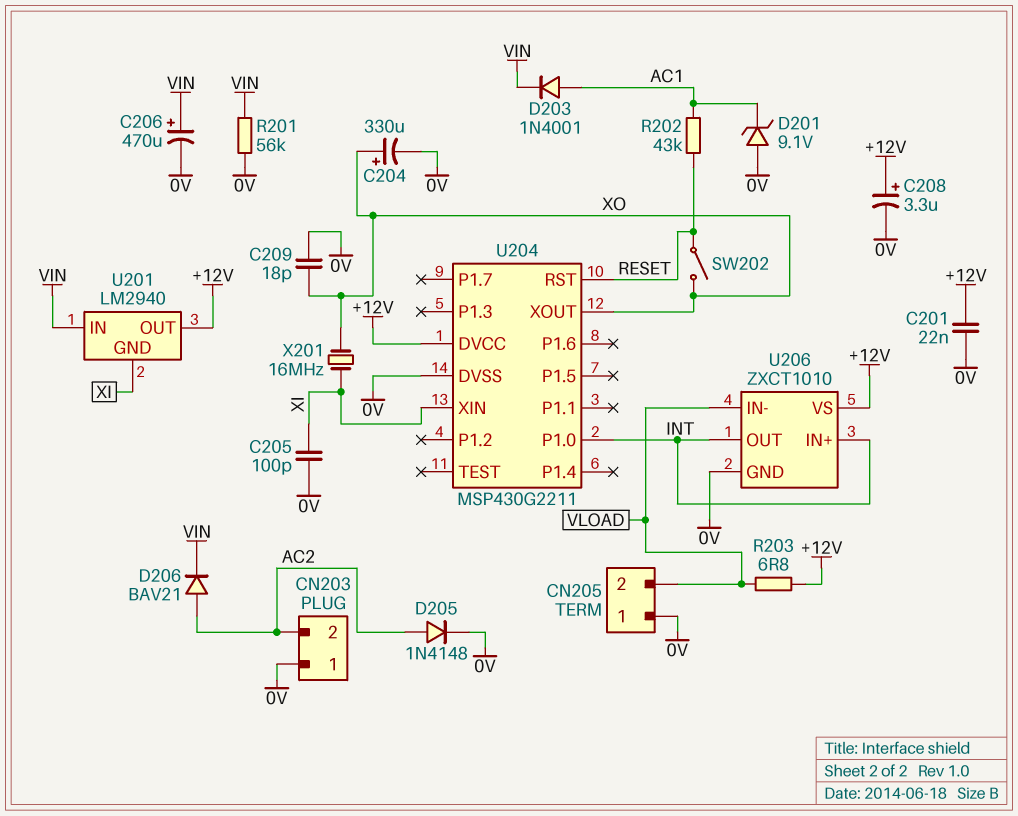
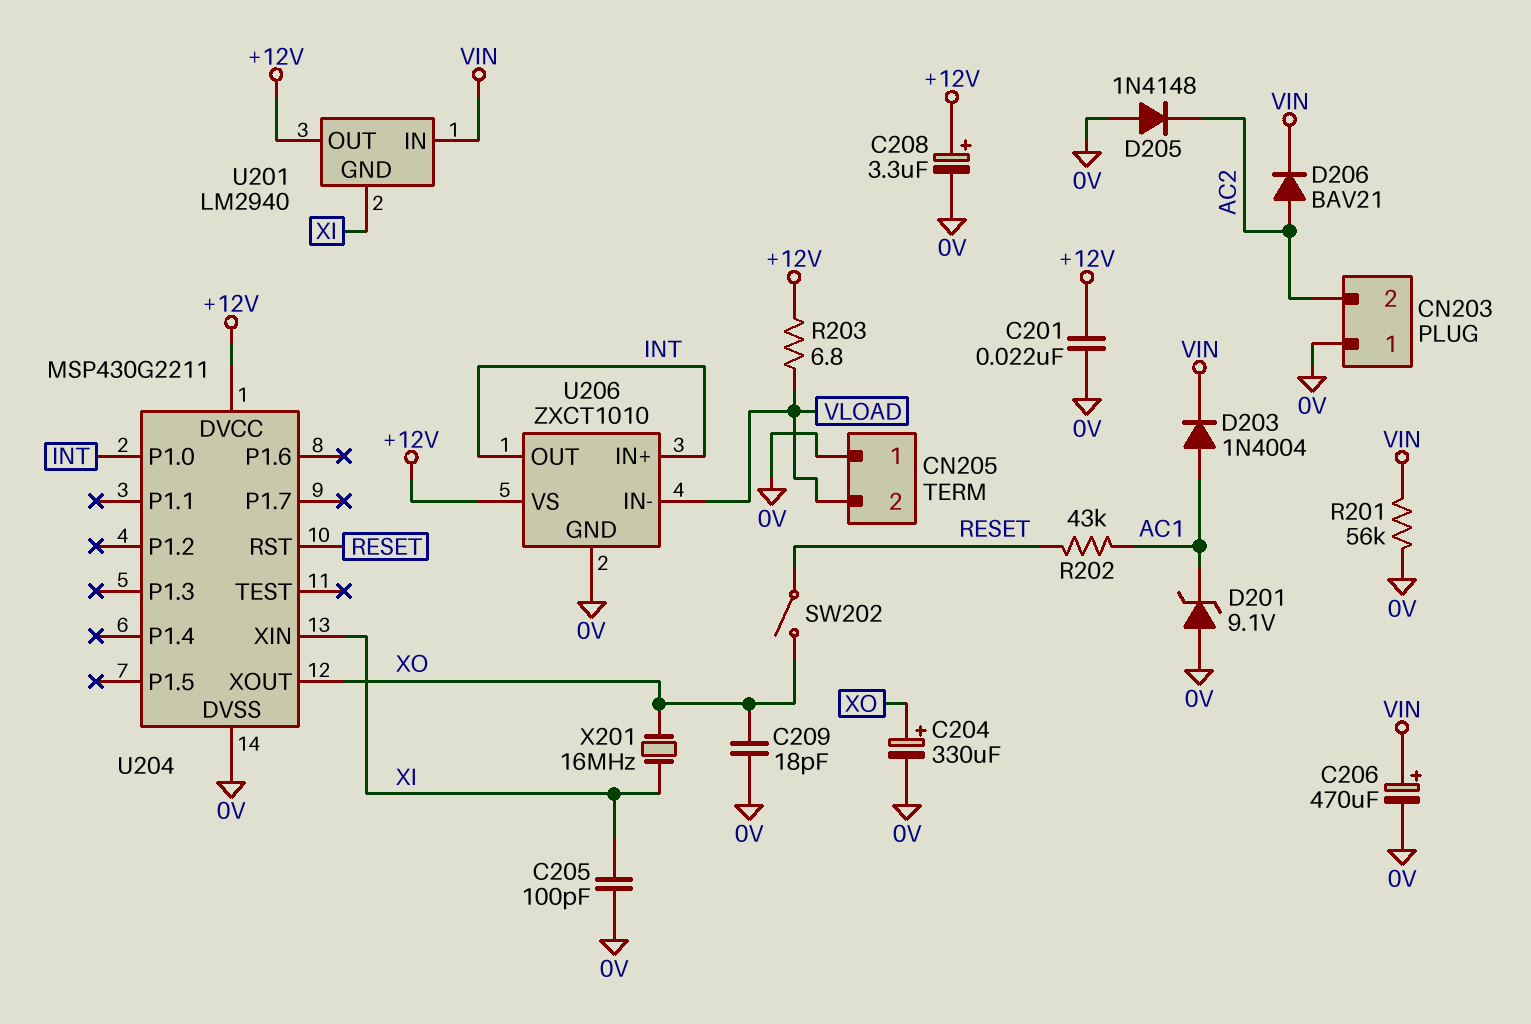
D203: diode 1N4001 (A AC1, K VIN) -> diode 1N4004 (A AC1, K VIN)
D205: diode 1N4148 (A AC2, K 0V) -> diode 1N4148 (A 0V, K AC2)

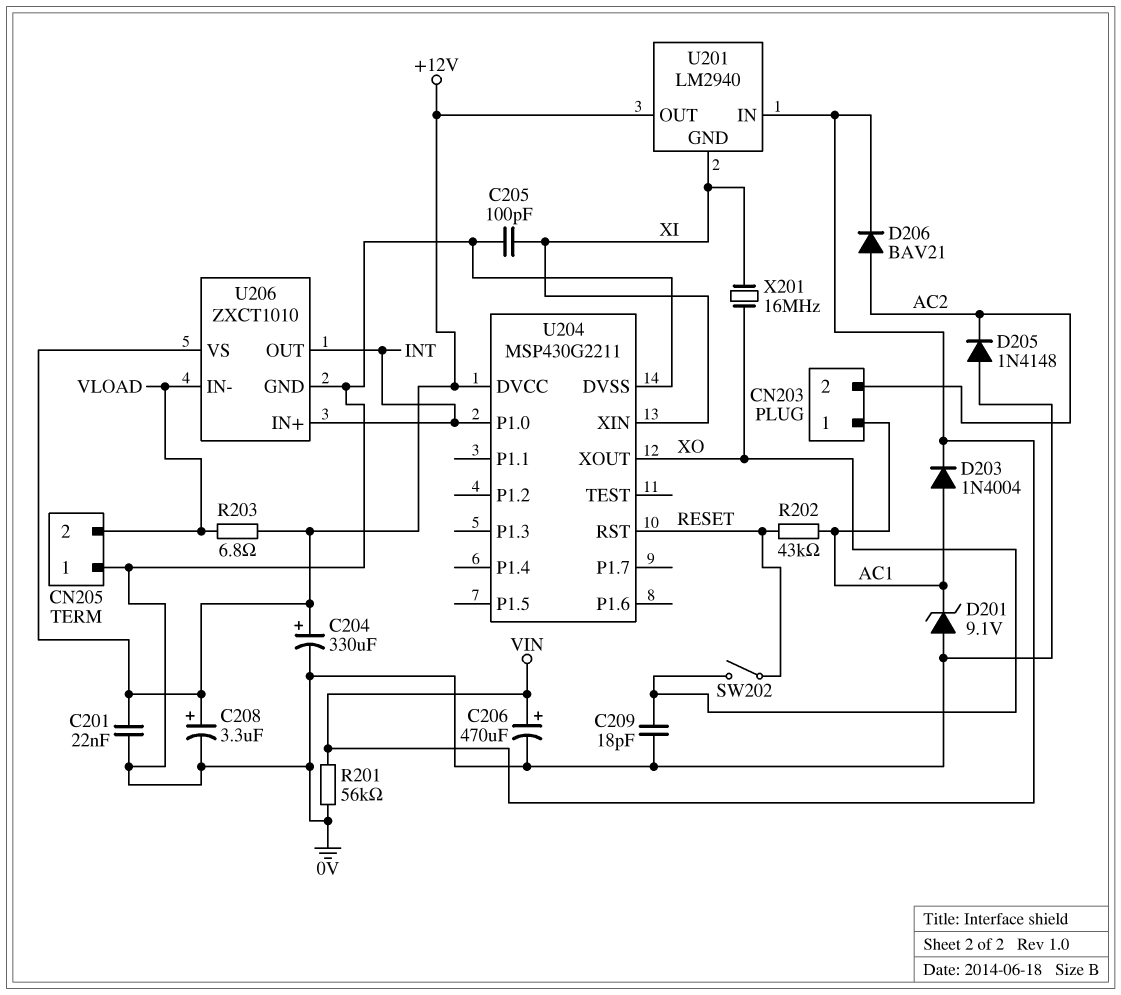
C204: 330uF (plus XO, minus 0V) -> 330uF (plus +12V, minus 0V)
CN203 pin 1: 0V -> AC1

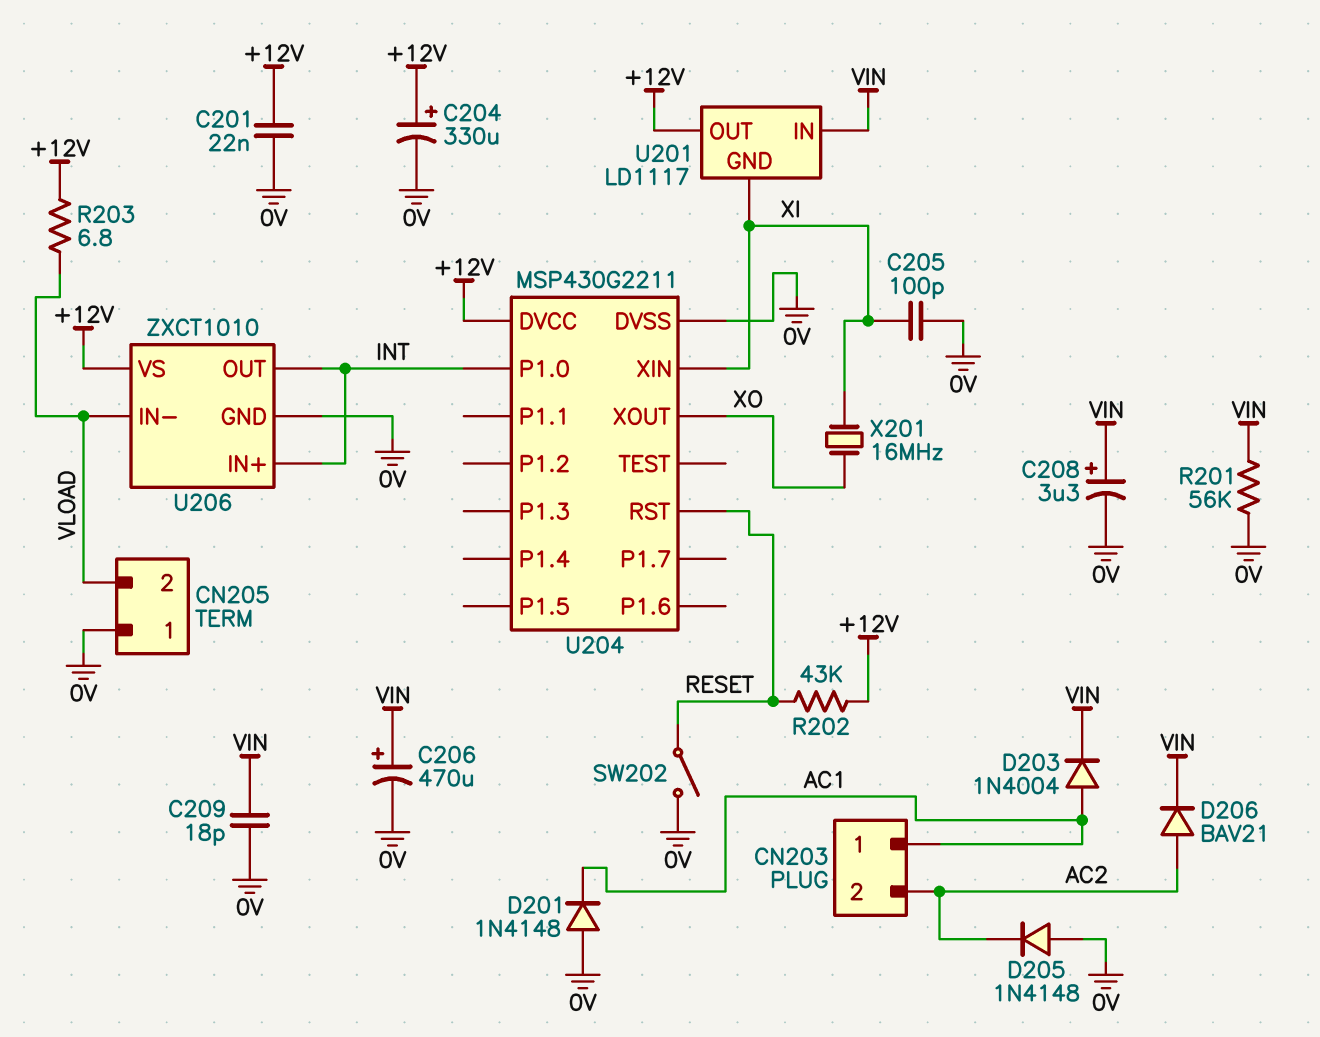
C208: 3.3uF (plus +12V, minus 0V) -> 3.3uF (plus VIN, minus 0V)
C209: 18pF (0V, XO) -> 18pF (0V, VIN)
D201: zener 9.1V (A 0V, K AC1) -> diode 1N4148 (A 0V, K AC1)
R202: 43k (AC1, RESET) -> 43k (+12V, RESET)
SW202: switch (RESET, XO) -> switch (0V, RESET)
U201: LM2940 -> LD1117

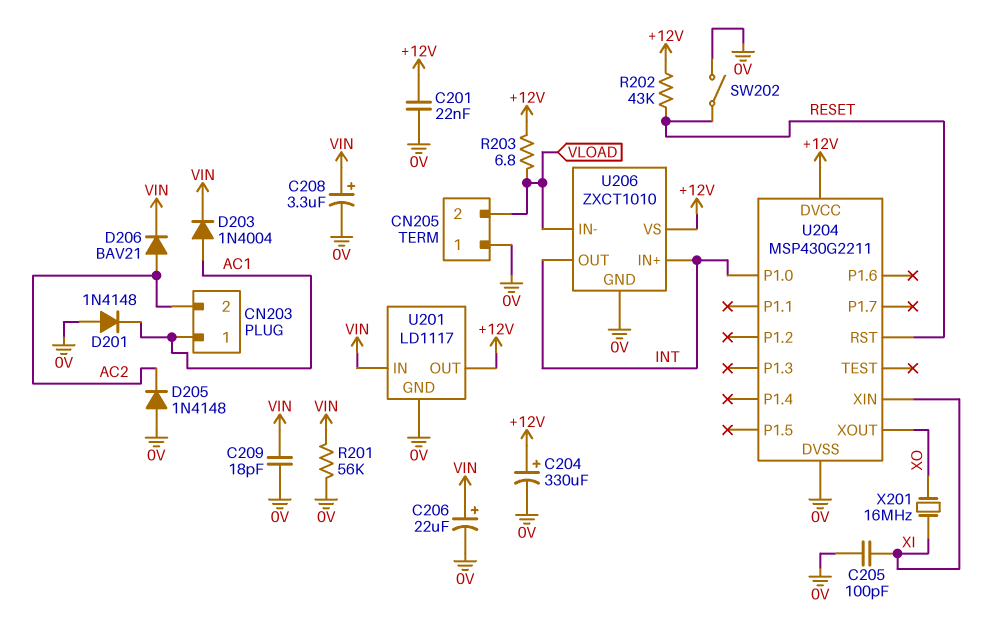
C206: 470uF (plus VIN, minus 0V) -> 22uF (plus VIN, minus 0V)
U201 pin GND: XI -> 0V

